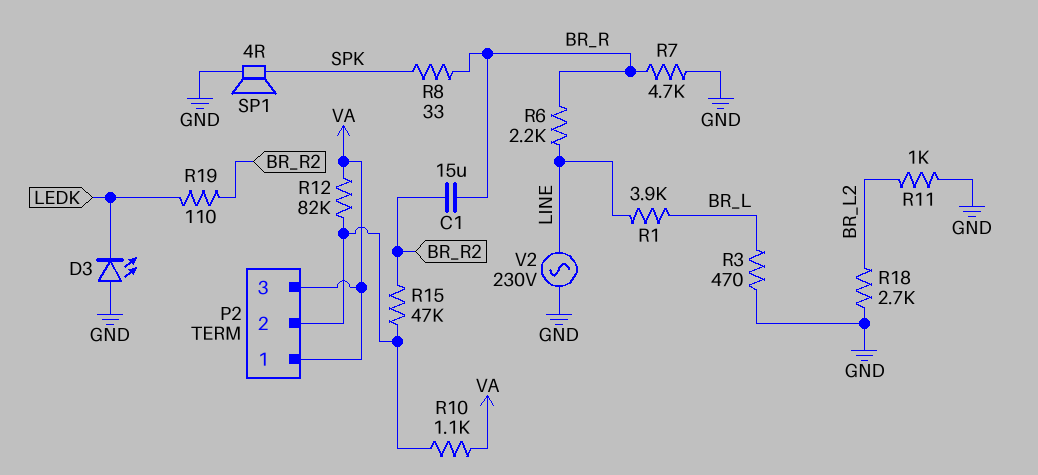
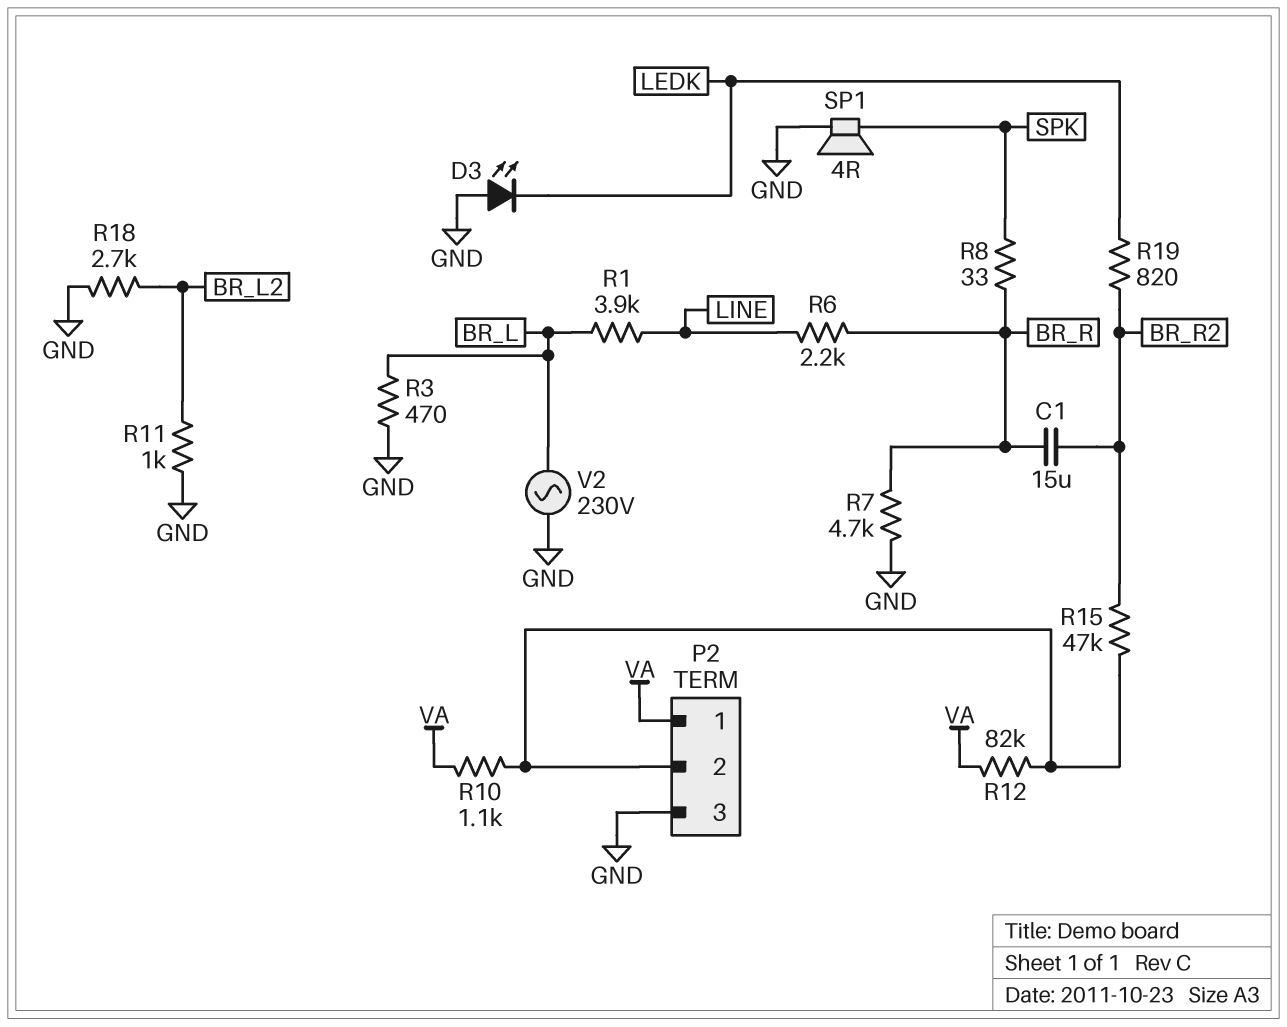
P2 pin 3: VA -> GND
R19: 110 (BR_R2, LEDK) -> 820 (BR_R2, LEDK)
V2: AC 230V (GND, LINE) -> AC 230V (BR_L, GND)

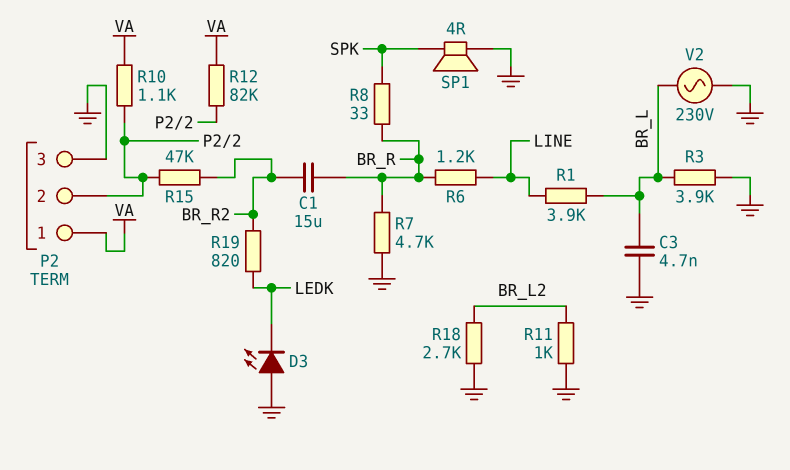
C3: none -> 4.7nF (BR_L, GND)
R3: 470 (BR_L, GND) -> 3.9k (BR_L, GND)
R6: 2.2k (BR_R, LINE) -> 1.2k (BR_R, LINE)

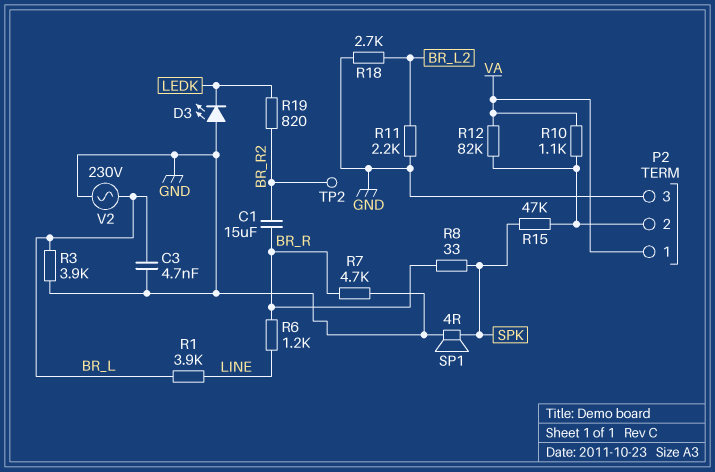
R11: 1k (BR_L2, GND) -> 2.2k (BR_L2, GND)
R15: 47k (BR_R2, P2/2) -> 47k (P2/2, SPK)
TP2: none -> test point (BR_R2)

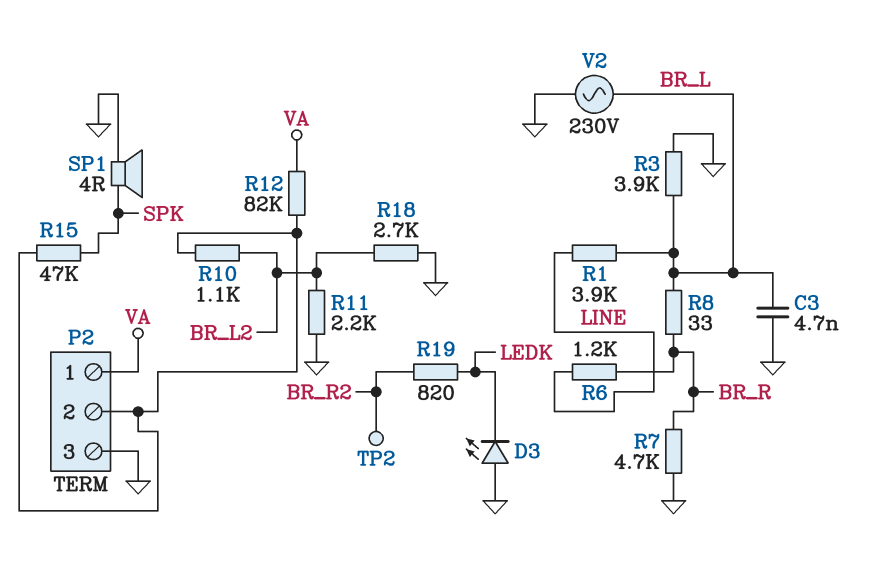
C1: 15uF (BR_R, BR_R2) -> none
R8: 33 (BR_R, SPK) -> 33 (BR_L, BR_R)
R10: 1.1k (P2/2, VA) -> 1.1k (BR_L2, P2/2)

